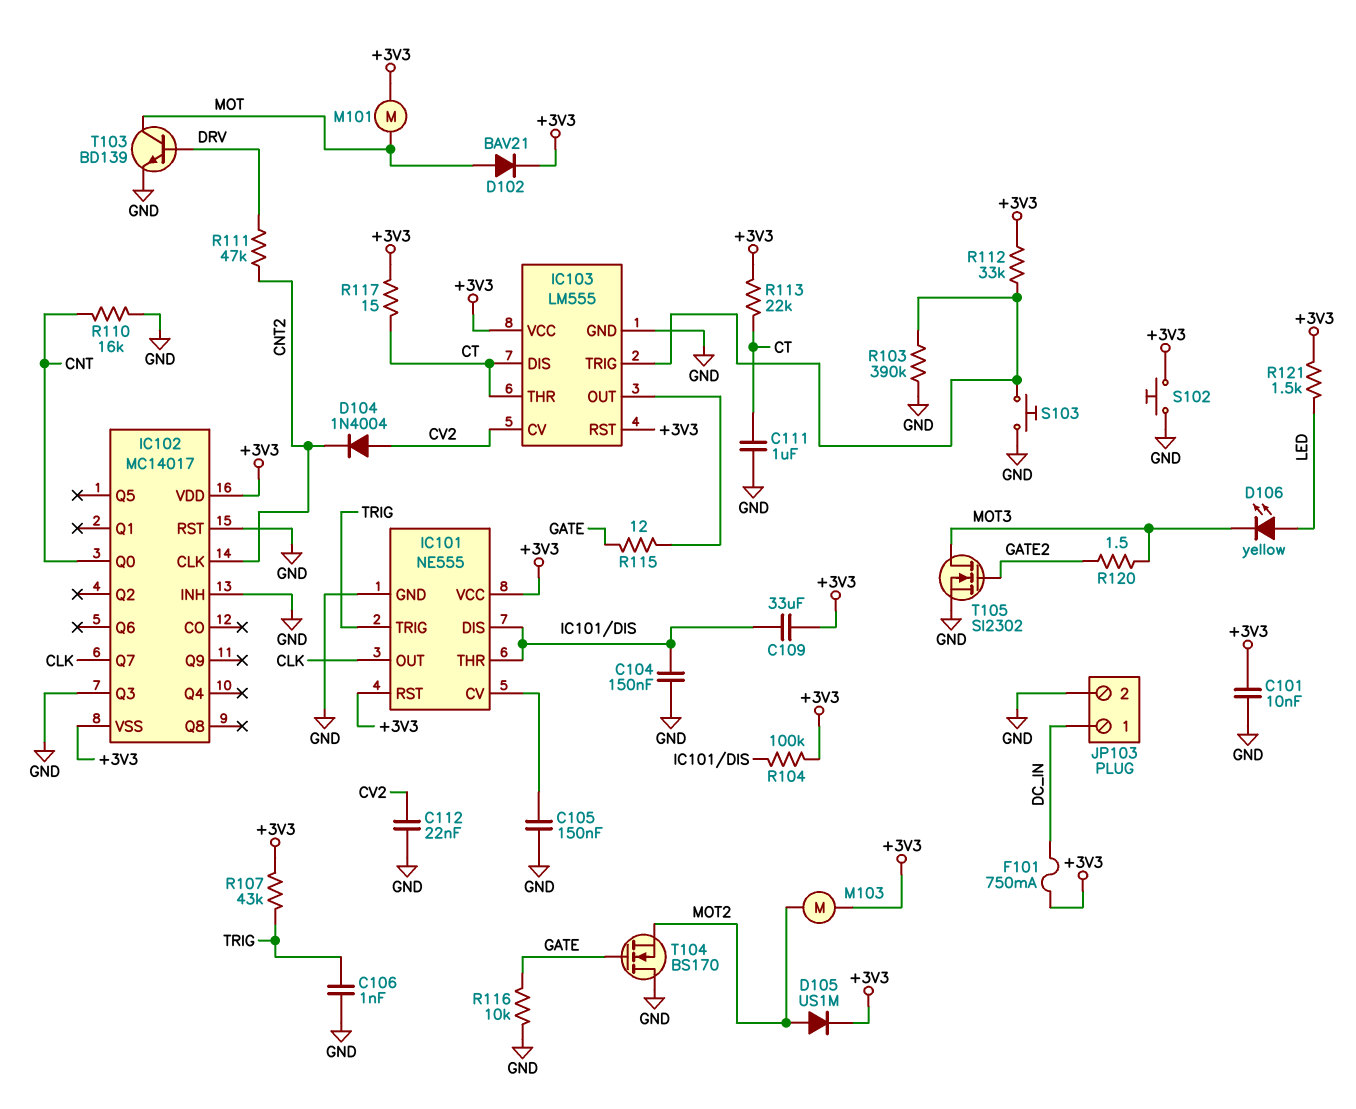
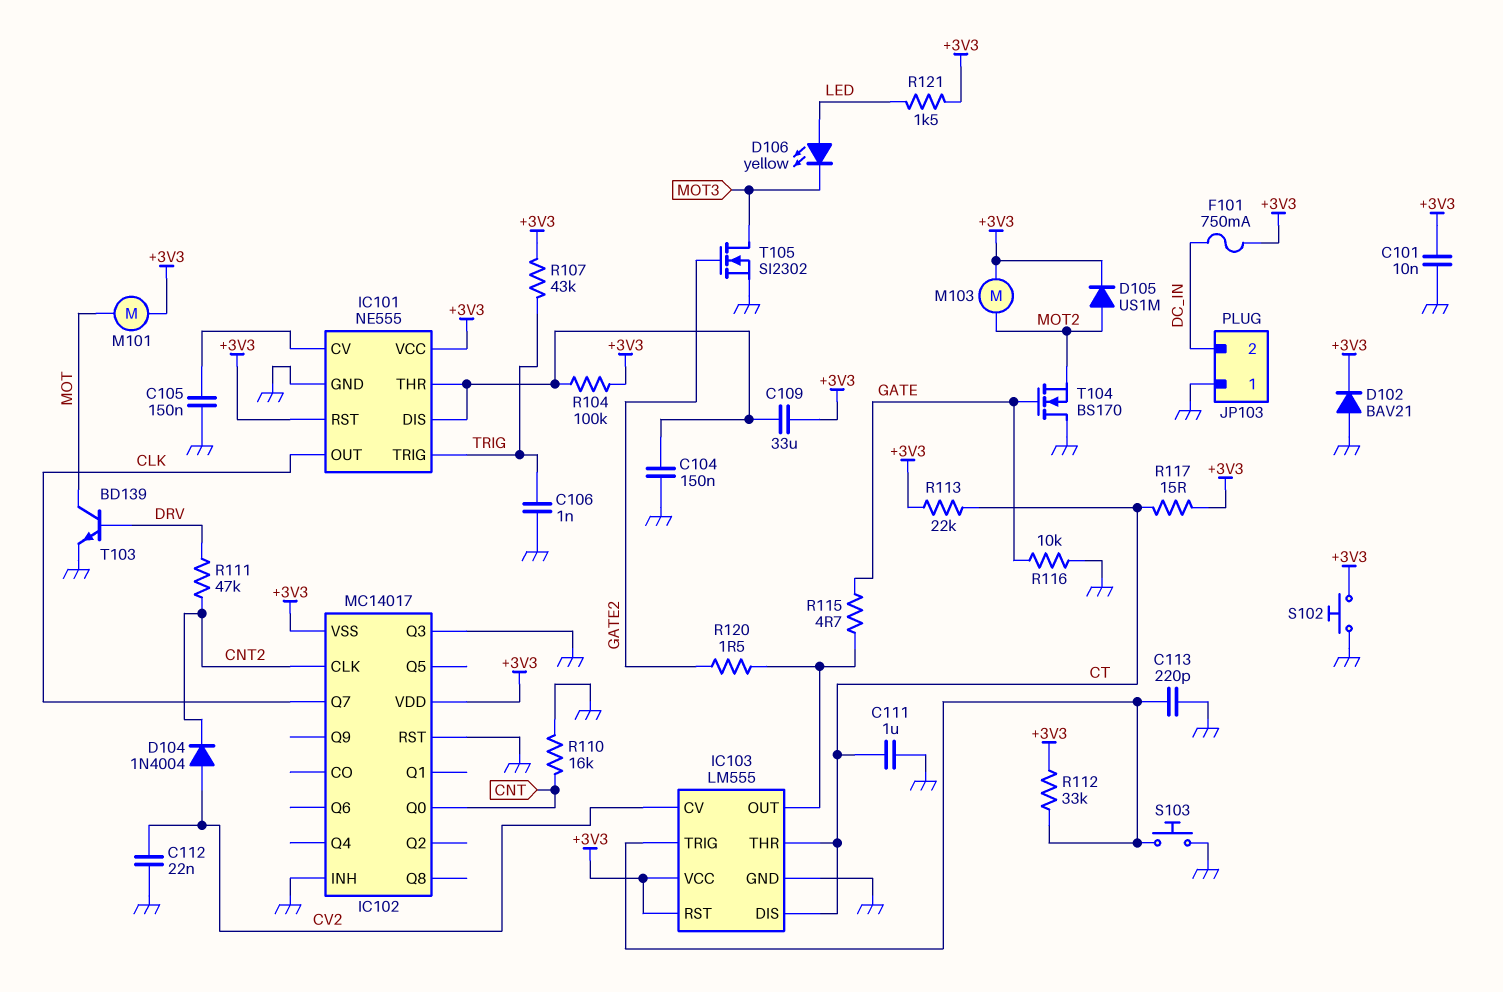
C113: none -> 220pF (GND, IC103/TRIG)
D102: diode BAV21 (A MOT, K +3V3) -> diode BAV21 (A GND, K +3V3)
JP103 pin 1: DC_IN -> GND
JP103 pin 2: GND -> DC_IN
R103: 390k (GND, IC103/TRIG) -> none
R115: 12 (GATE, IC103/OUT) -> 4.7 (GATE, IC103/OUT)
R120: 1.5 (GATE2, MOT3) -> 1.5 (GATE2, IC103/OUT)

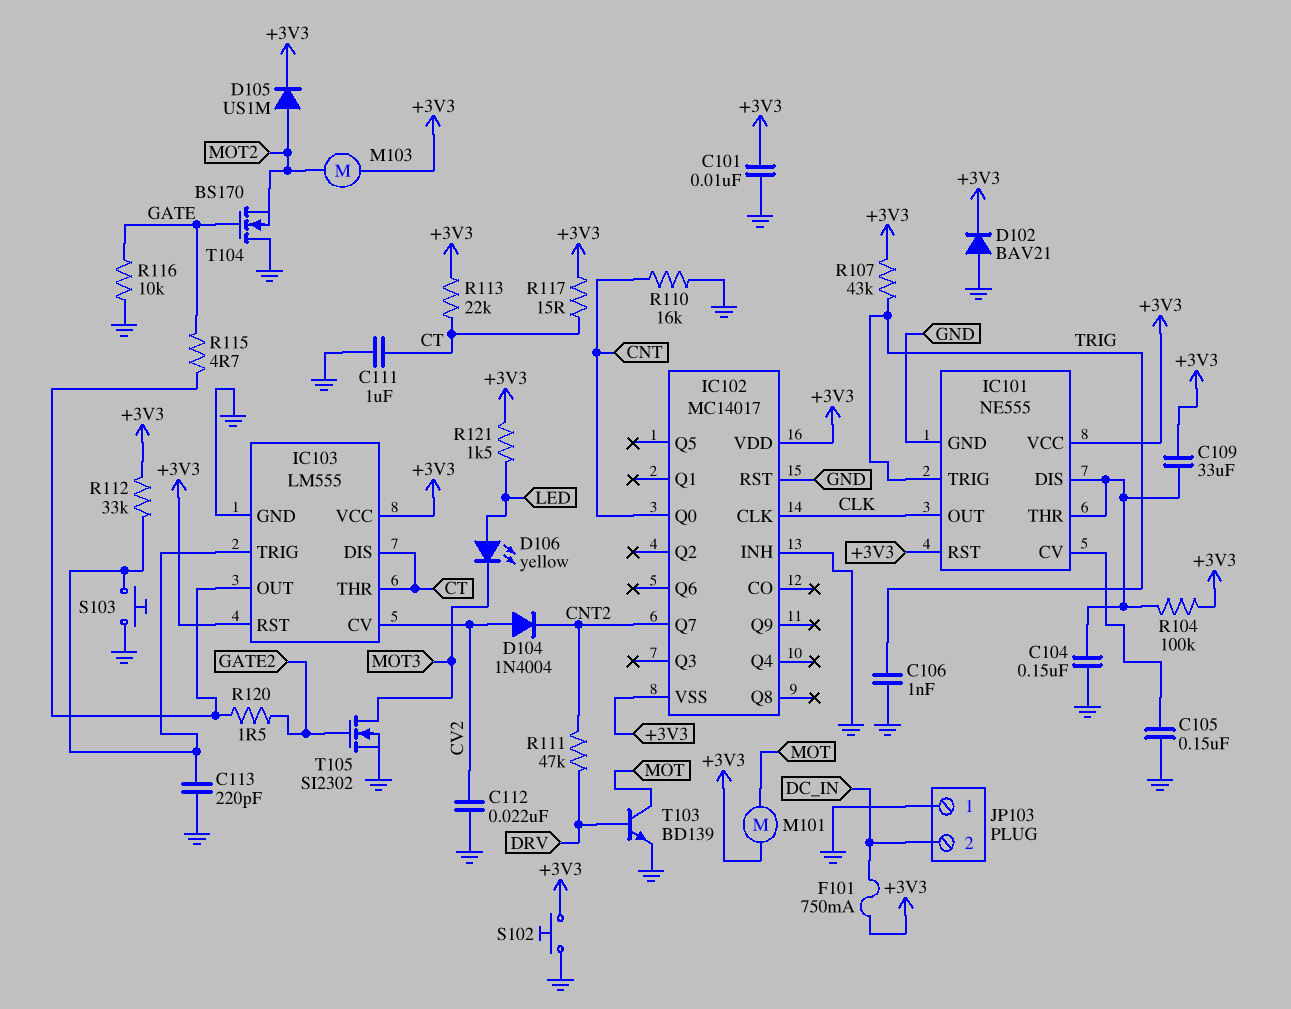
IC102 pin CLK: CNT2 -> CLK
IC102 pin Q3: GND -> none
IC102 pin Q7: CLK -> CNT2

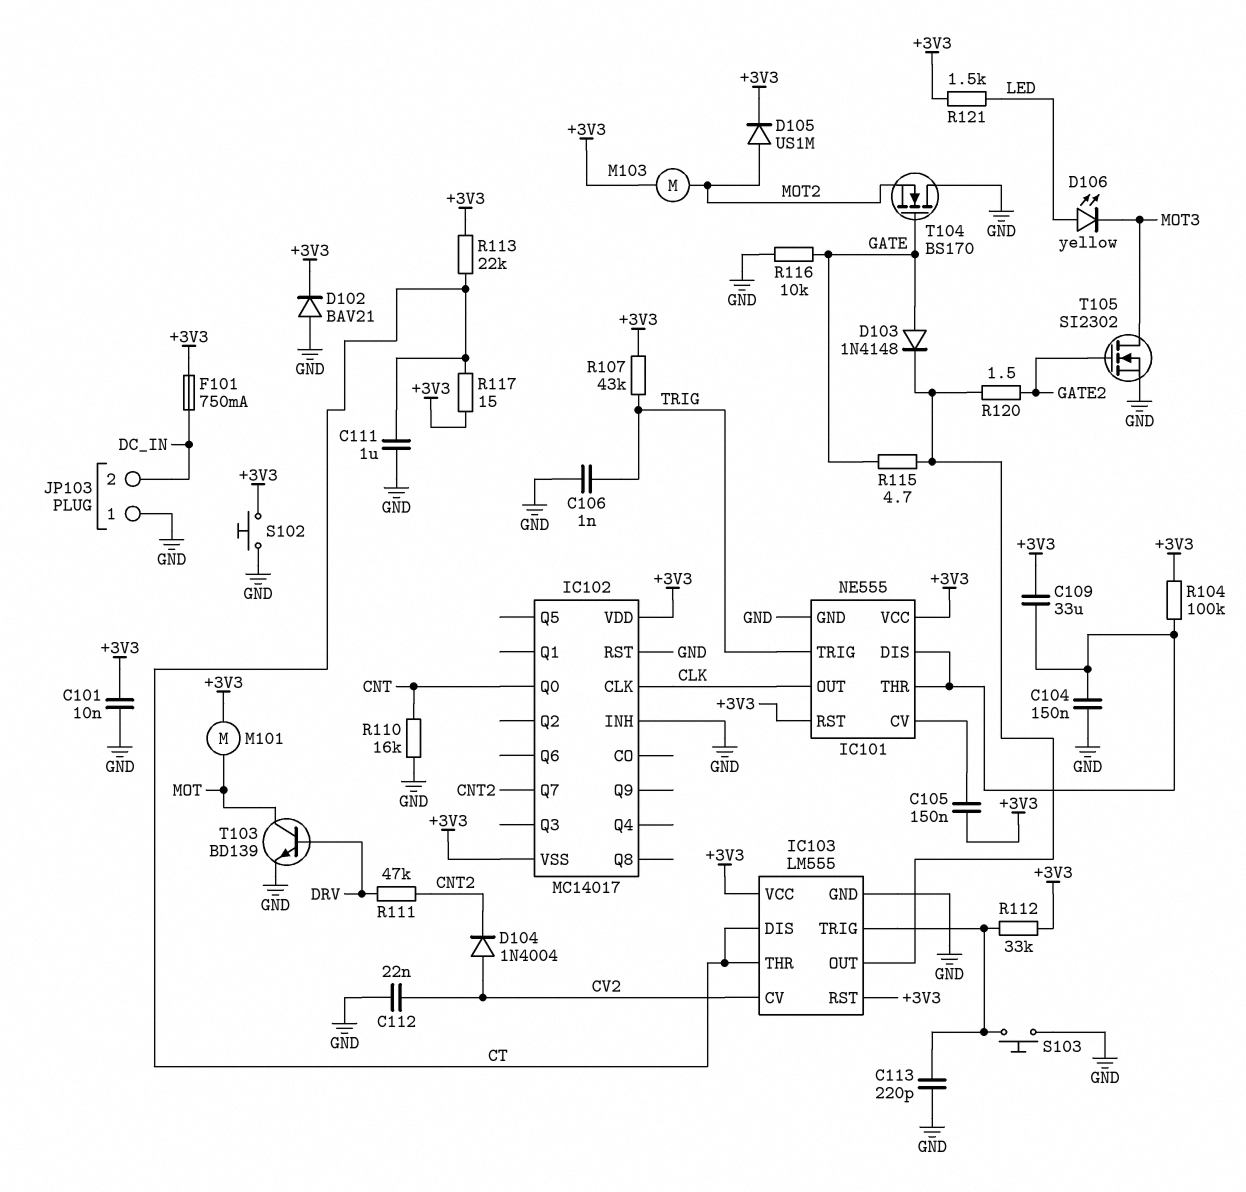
C105: 150nF (GND, IC101/CV) -> 150nF (+3V3, IC101/CV)
D103: none -> diode 1N4148 (A GATE, K IC103/OUT)

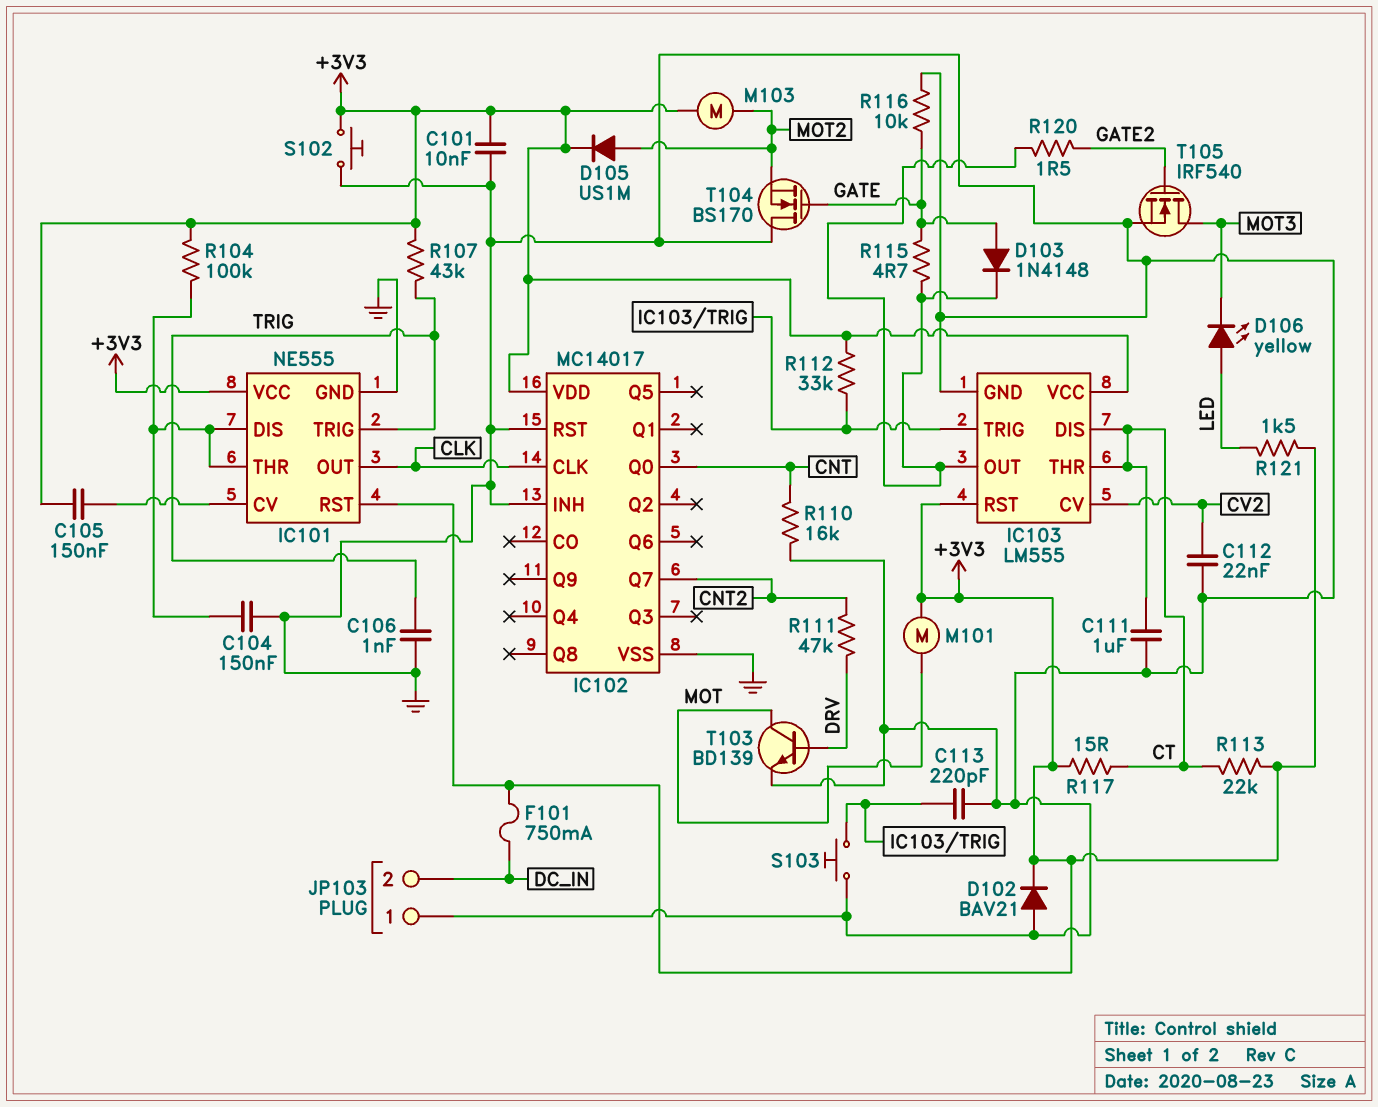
C109: 33uF (+3V3, IC101/DIS) -> none
D104: diode 1N4004 (A CV2, K CNT2) -> none
IC102 pin VSS: +3V3 -> GND
T105: NMOS SI2302 (G GATE2, D MOT3, S GND) -> NMOS IRF540 (G GATE2, D MOT3, S GND)

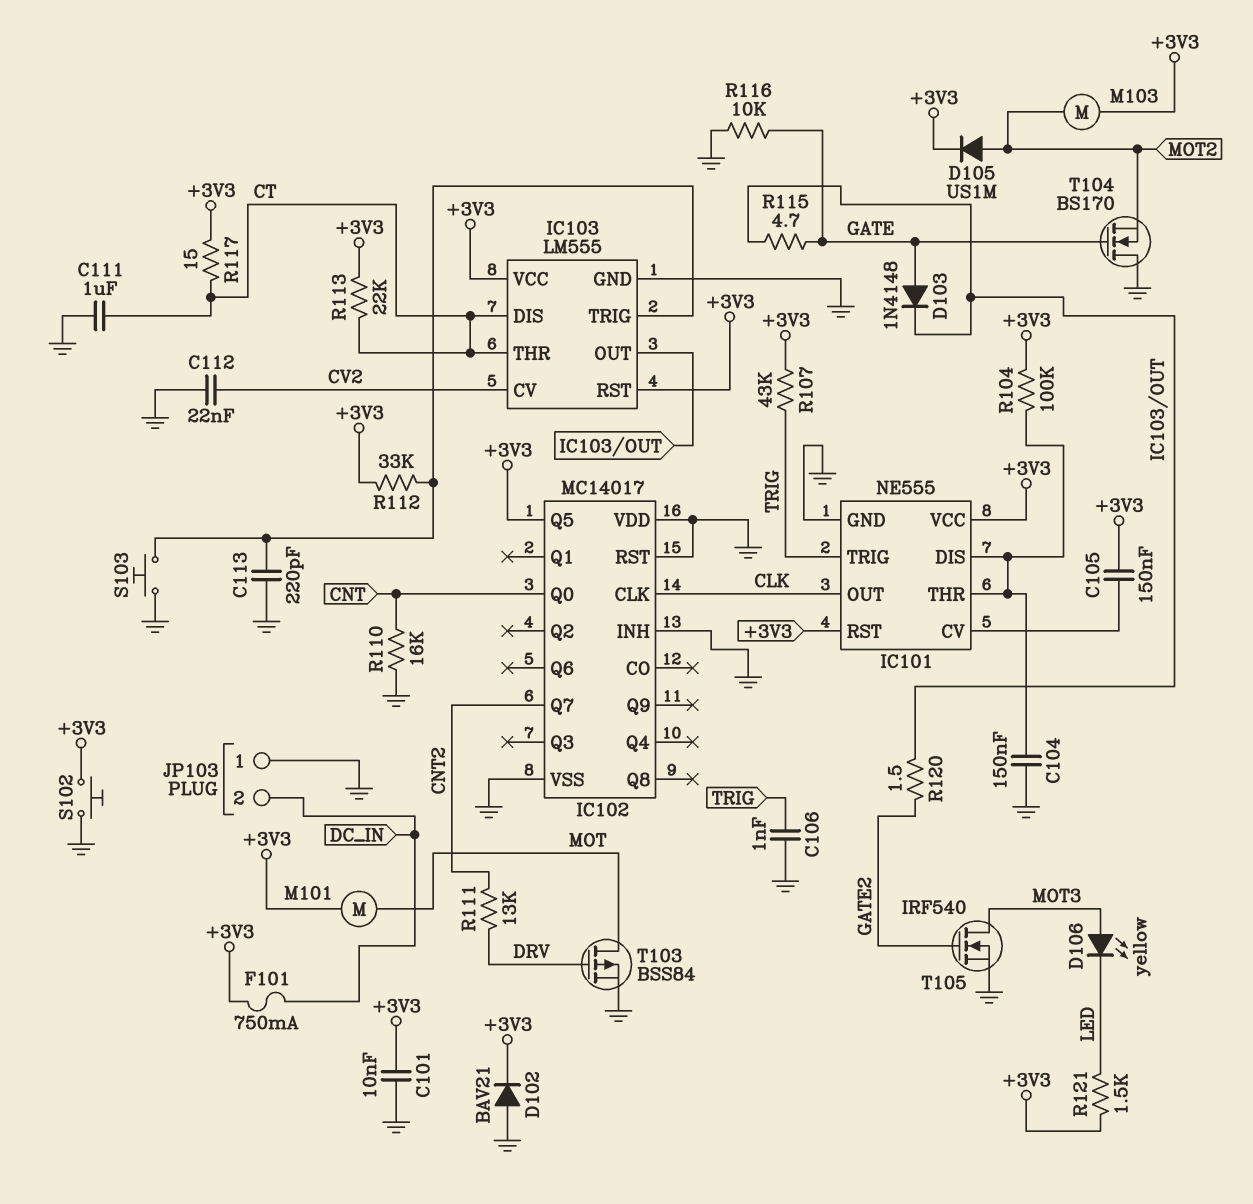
D106: LED yellow (A LED, K MOT3) -> LED yellow (A MOT3, K LED)
IC102 pin Q5: none -> +3V3
IC102 pin VDD: +3V3 -> GND
R111: 47k (CNT2, DRV) -> 13k (CNT2, DRV)
T103: NPN BD139 (B DRV, C MOT, E GND) -> PMOS BSS84 (G DRV, D MOT, S GND)

